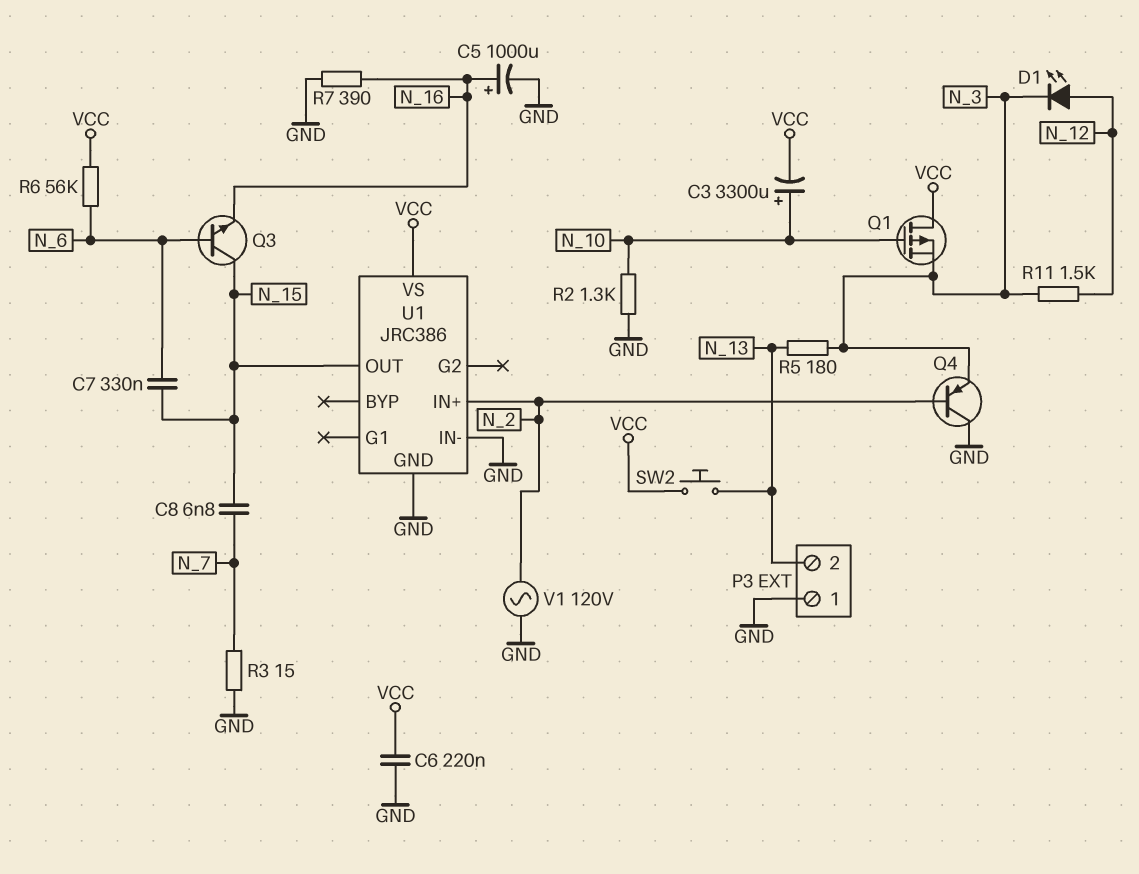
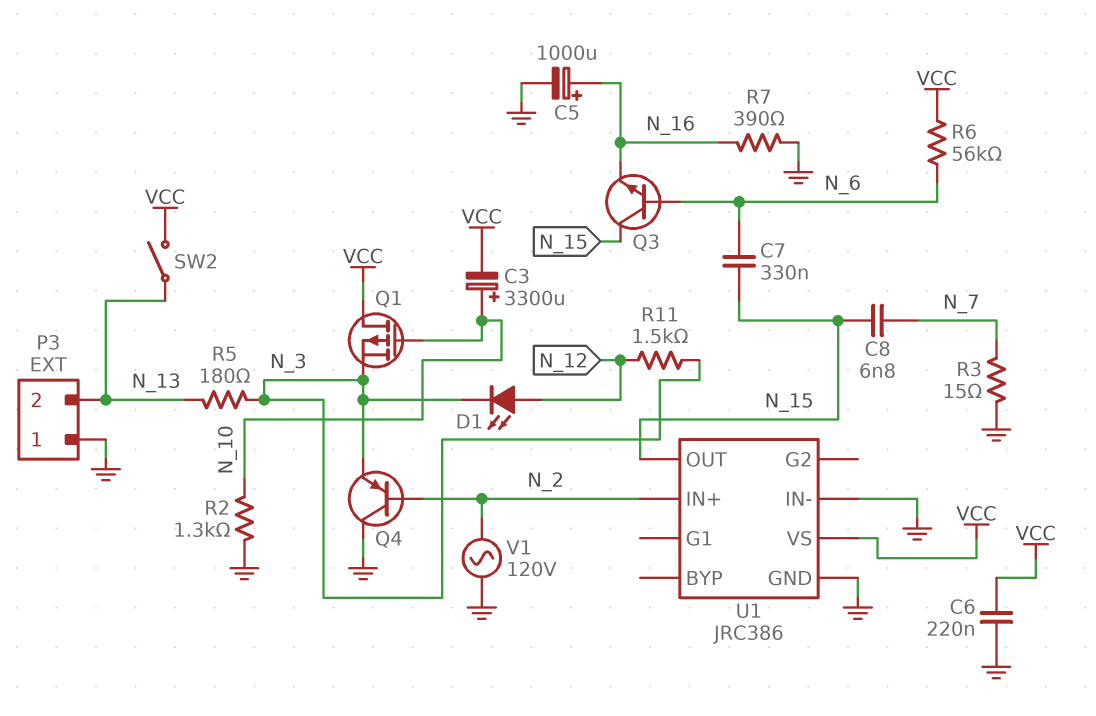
SW2: button (N_13, VCC) -> switch (N_13, VCC)

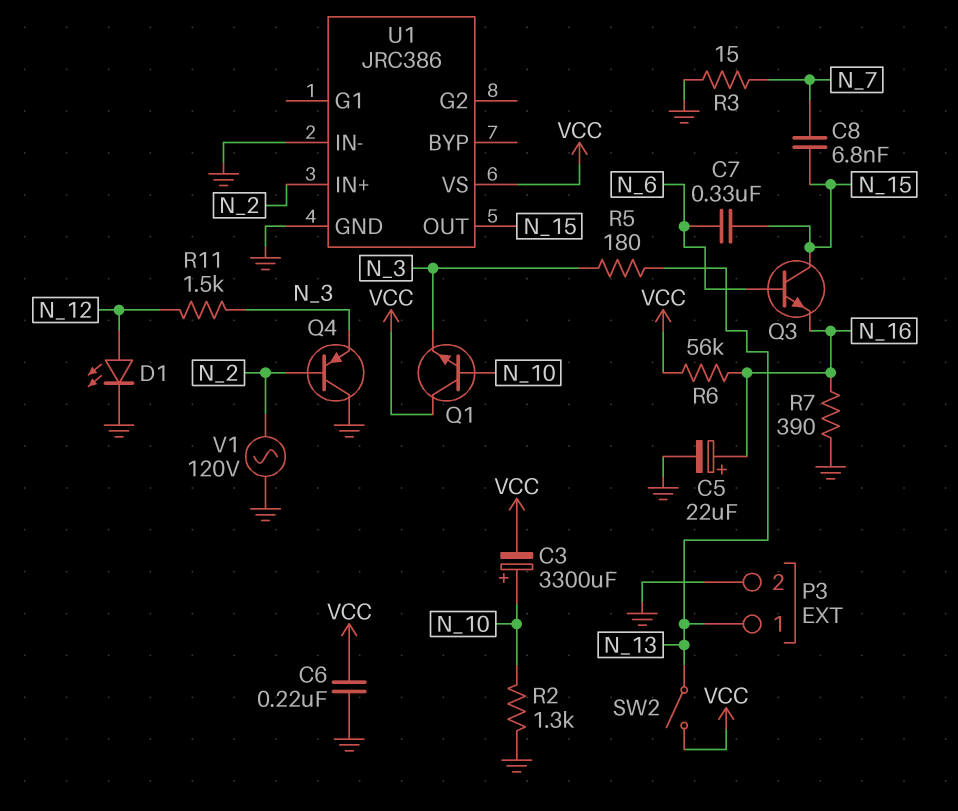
C5: 1000uF (plus N_16, minus GND) -> 22uF (plus N_16, minus GND)
D1: LED (A N_12, K N_3) -> LED (A N_12, K GND)
P3 pin 1: GND -> N_13
P3 pin 2: N_13 -> GND
Q1: PMOS (G N_10, D VCC, S N_3) -> NPN (B N_10, C VCC, E N_3)
R6: 56k (N_6, VCC) -> 56k (N_16, VCC)

